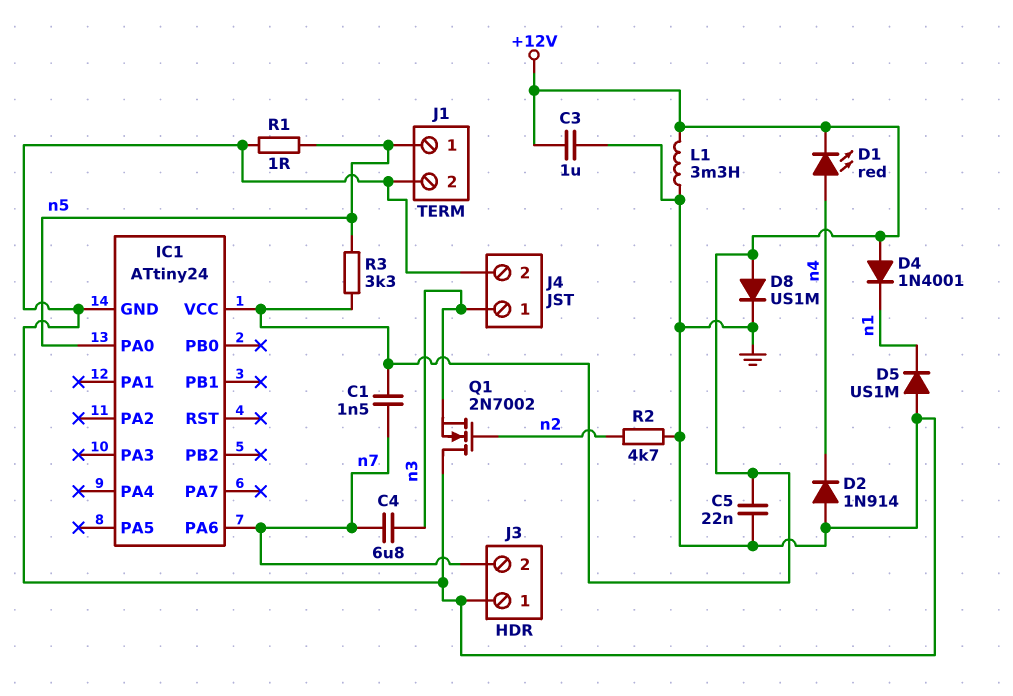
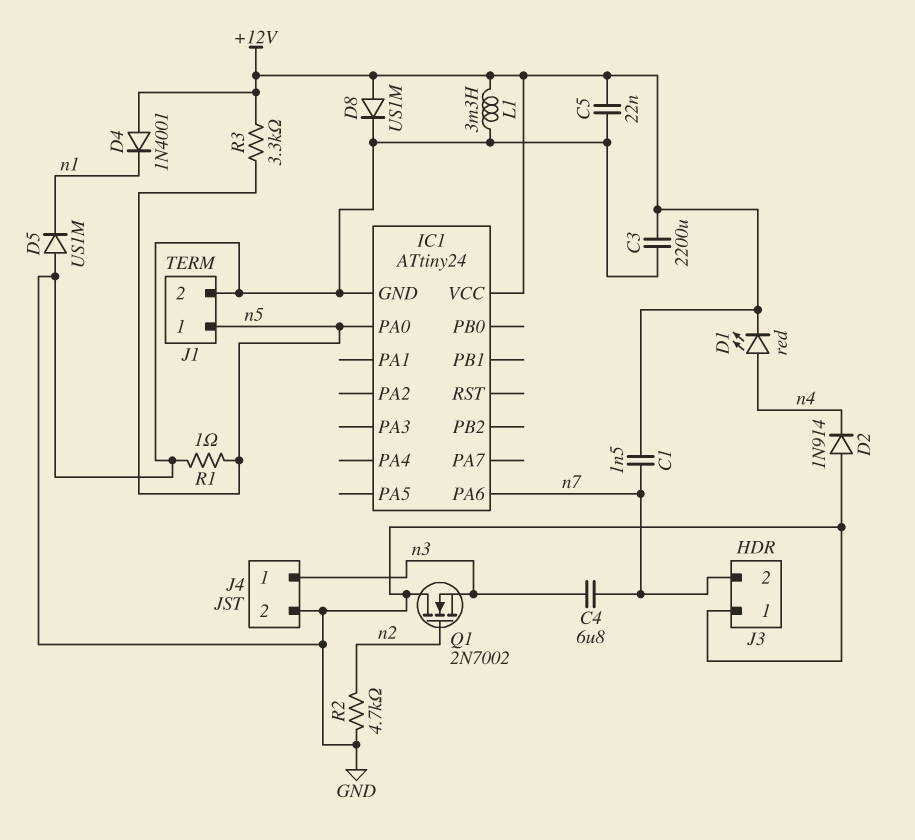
C3: 1uF (+12V, GND) -> 2200uF (+12V, GND)

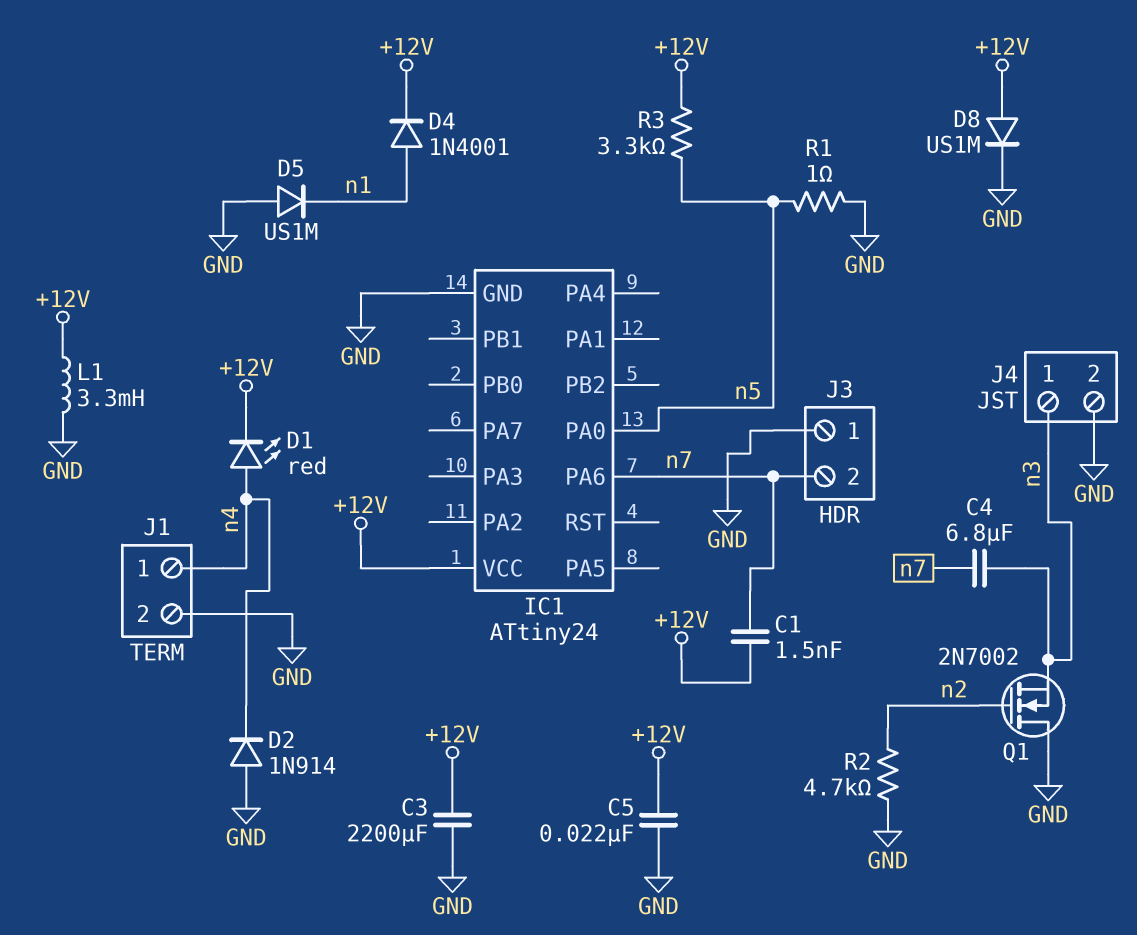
D4: diode 1N4001 (A +12V, K n1) -> diode 1N4001 (A n1, K +12V)
J1 pin 1: n5 -> n4

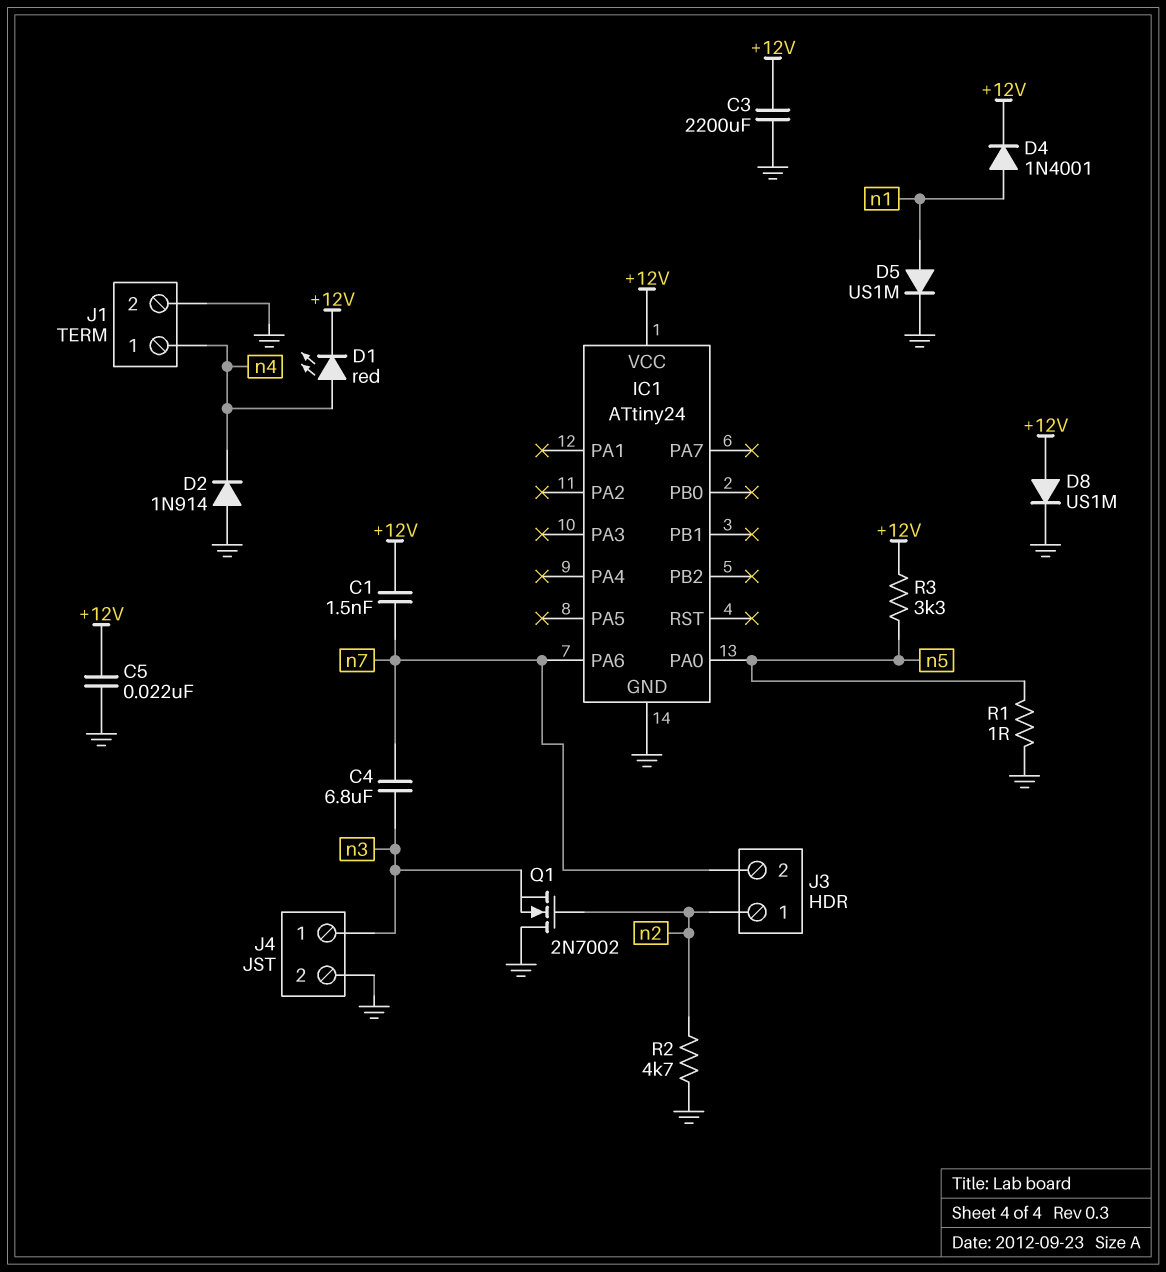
D5: diode US1M (A GND, K n1) -> diode US1M (A n1, K GND)
J3 pin 1: GND -> n2
L1: 3.3mH (+12V, GND) -> none

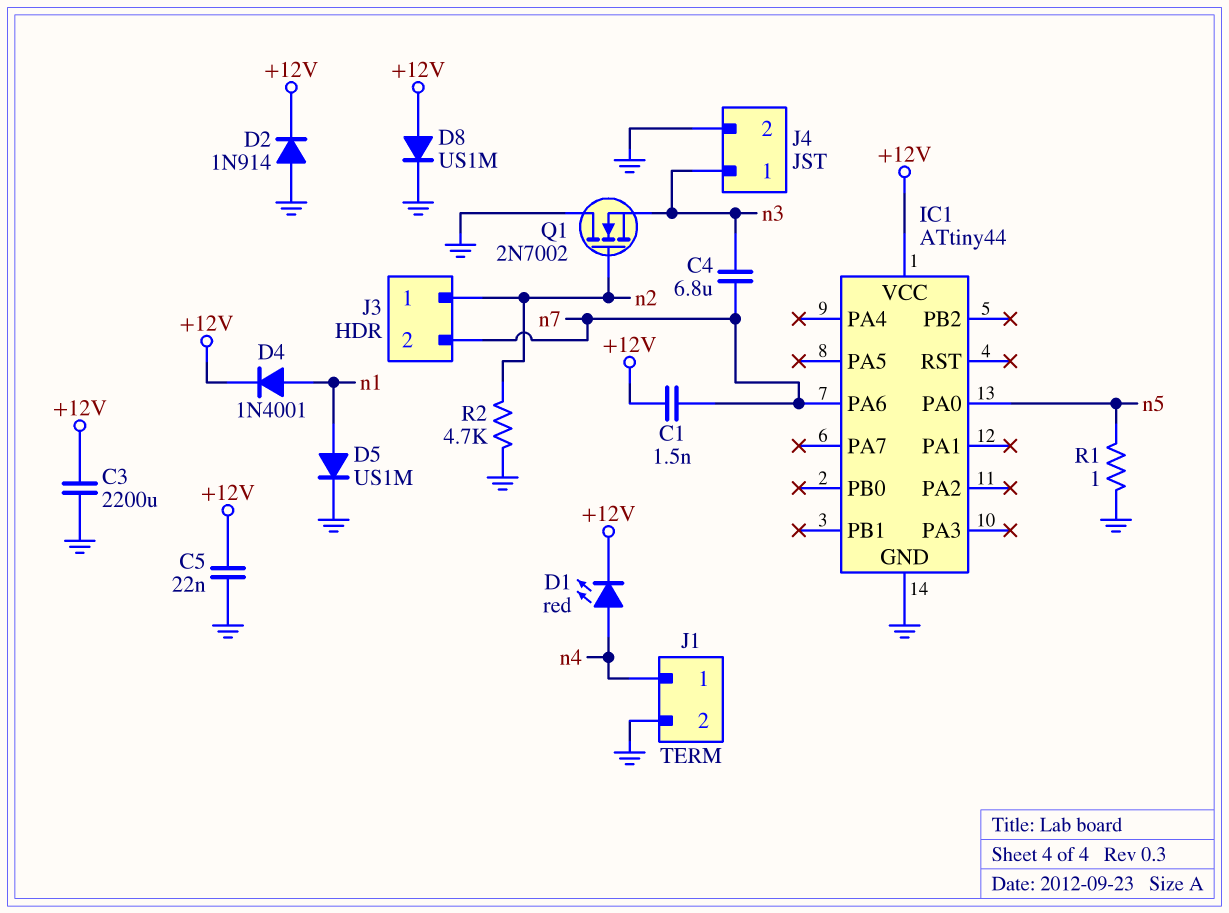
D2: diode 1N914 (A GND, K n4) -> diode 1N914 (A GND, K +12V)
IC1: ATtiny24 -> ATtiny44
R3: 3.3k (+12V, n5) -> none

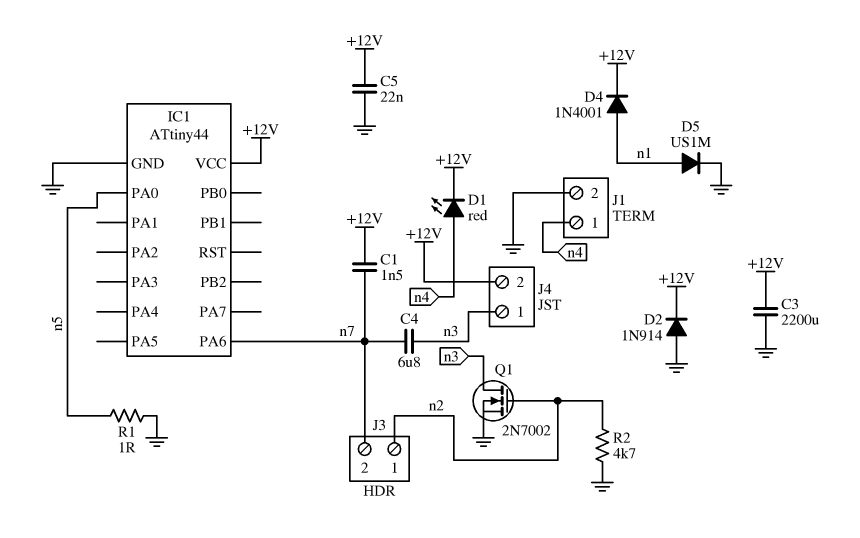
D8: diode US1M (A +12V, K GND) -> none
J4 pin 2: GND -> +12V
Q1: NMOS 2N7002 (G n2, D GND, S n3) -> NMOS 2N7002 (G n2, D n3, S GND)

